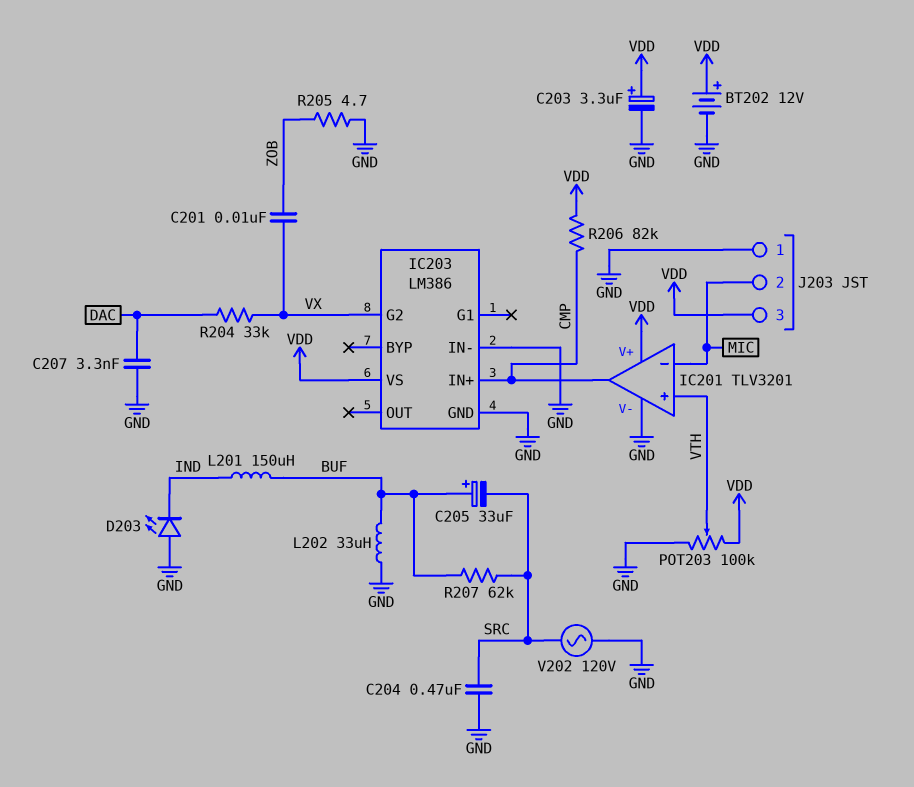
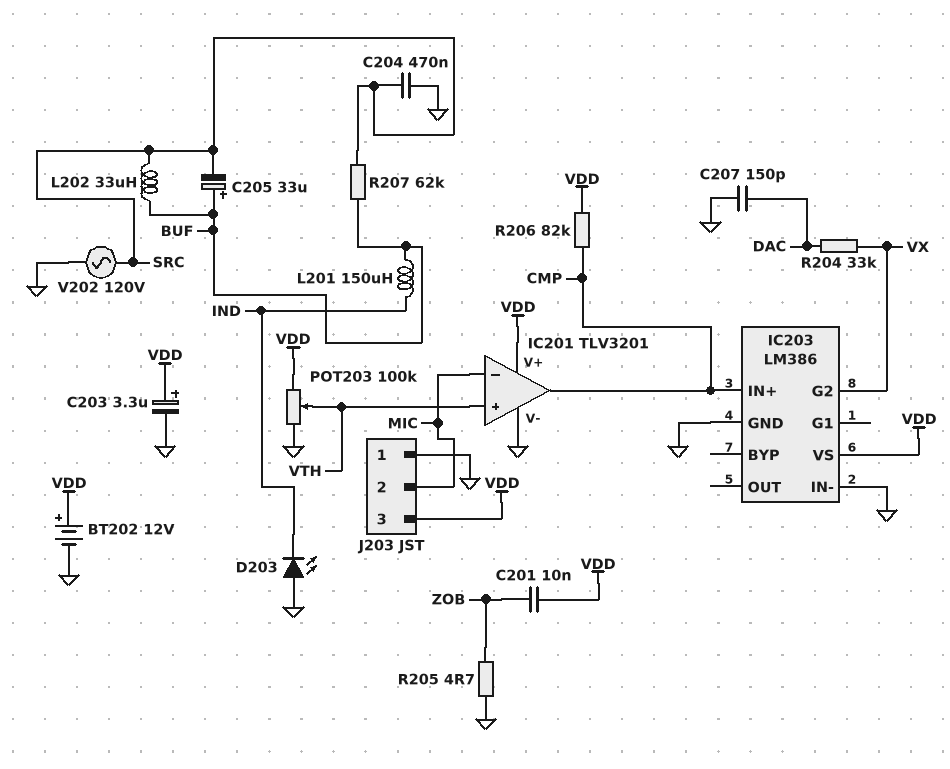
C201: 10nF (VX, ZOB) -> 10nF (VDD, ZOB)
C207: 3.3nF (DAC, GND) -> 150pF (DAC, GND)
L202: 33uH (BUF, GND) -> 33uH (BUF, SRC)

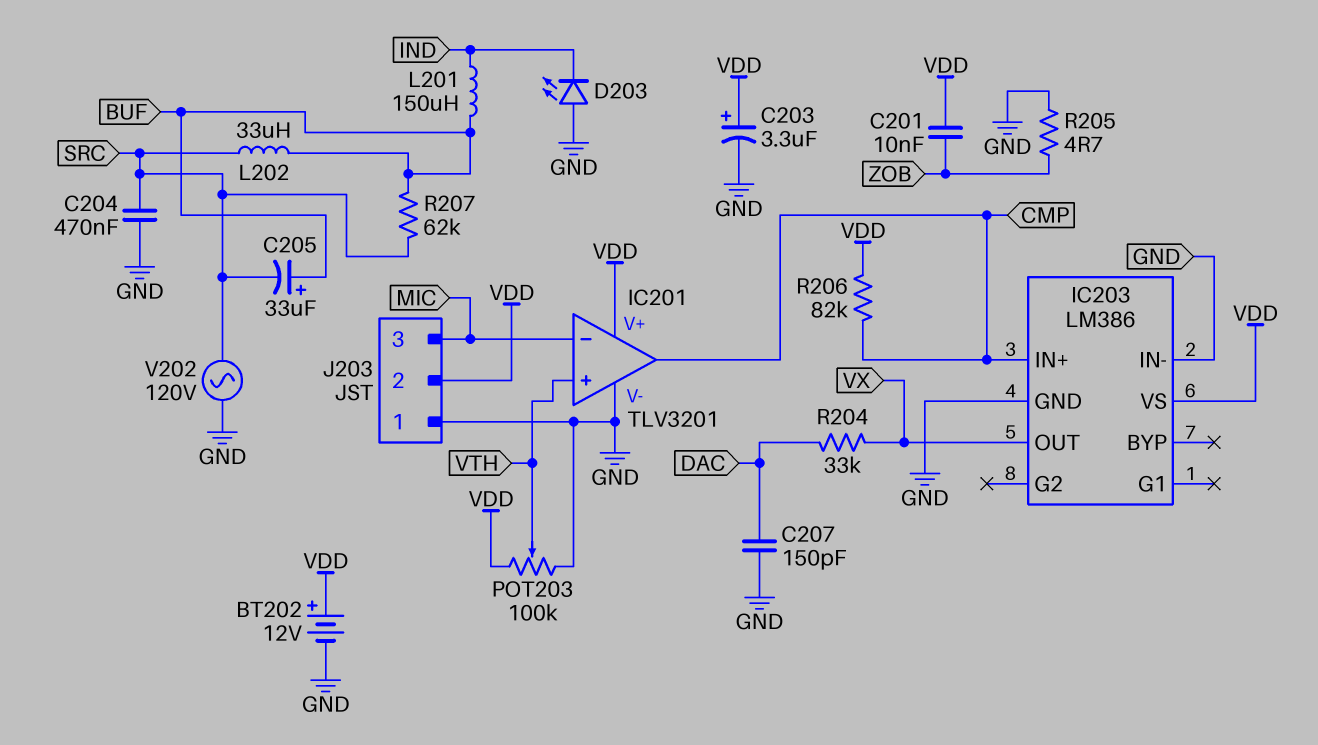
IC203 pin G2: VX -> none
IC203 pin OUT: none -> VX
J203 pin 2: MIC -> VDD
J203 pin 3: VDD -> MIC

